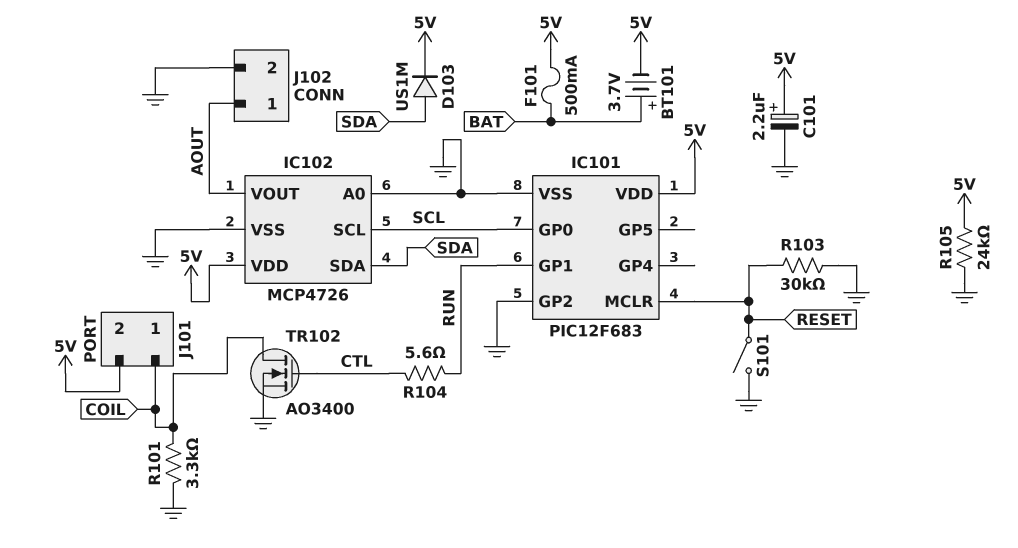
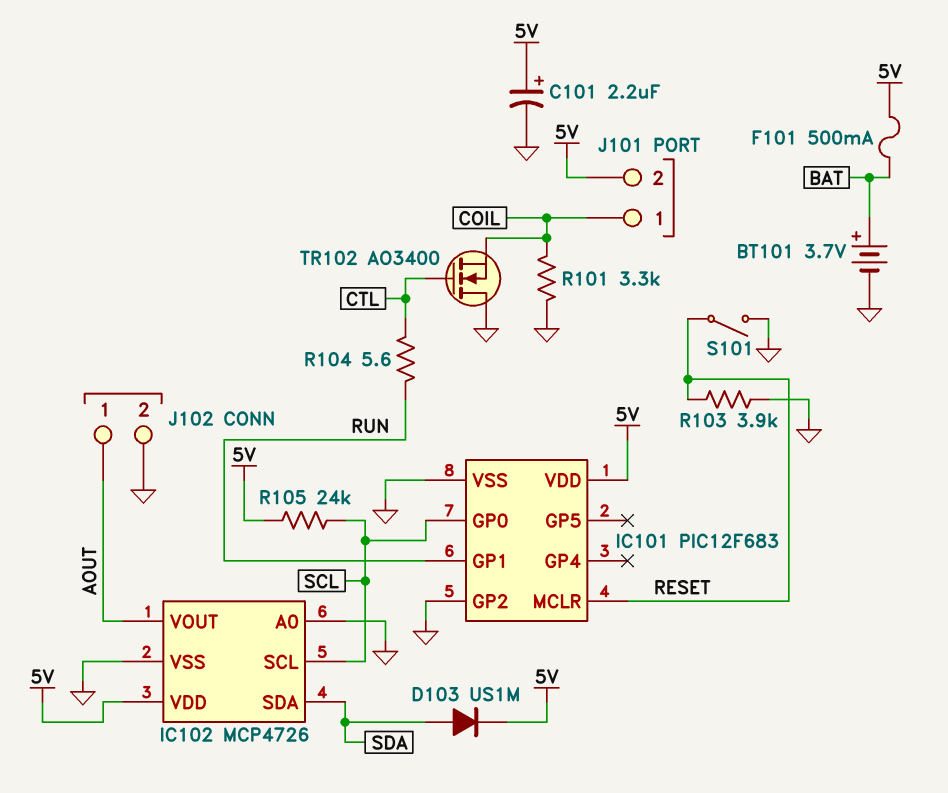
BT101: 3.7V (plus BAT, minus 5V) -> 3.7V (plus BAT, minus GND)
R103: 30k (GND, RESET) -> 3.9k (GND, RESET)
R105: 24k (5V, GND) -> 24k (5V, SCL)
TR102: NMOS AO3400 (G CTL, D COIL, S GND) -> NMOS AO3400 (G CTL, D GND, S COIL)

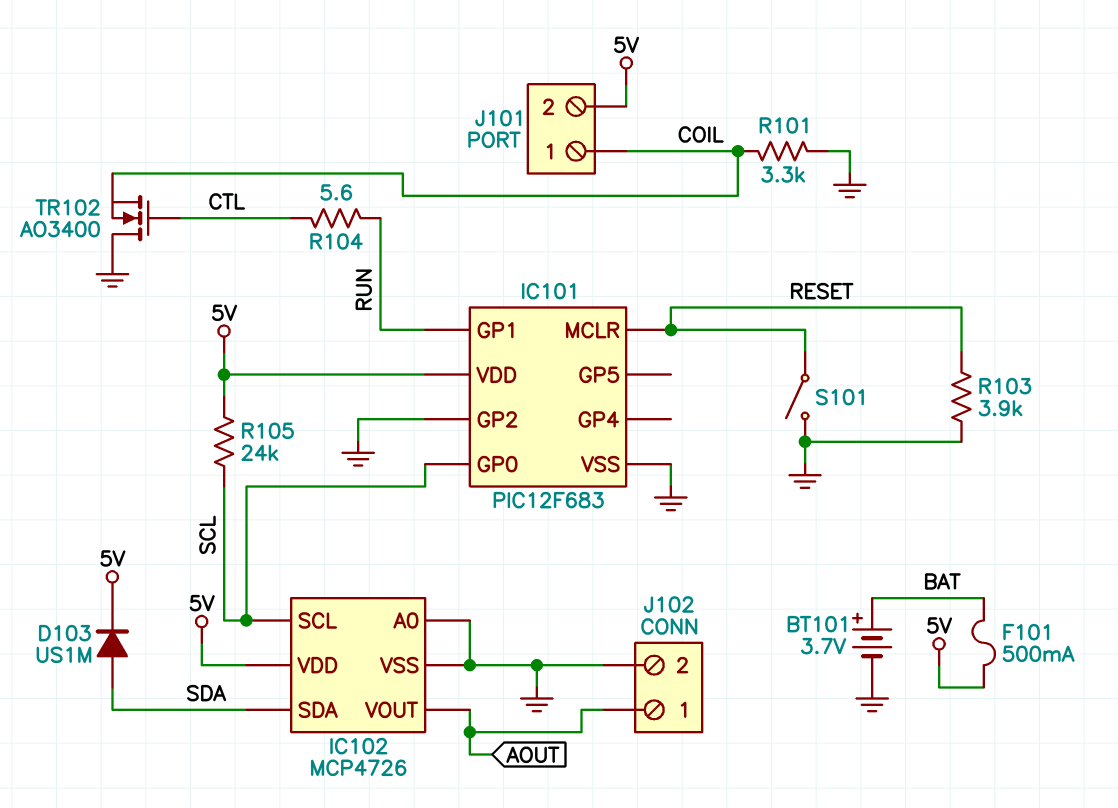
C101: 2.2uF (plus 5V, minus GND) -> none

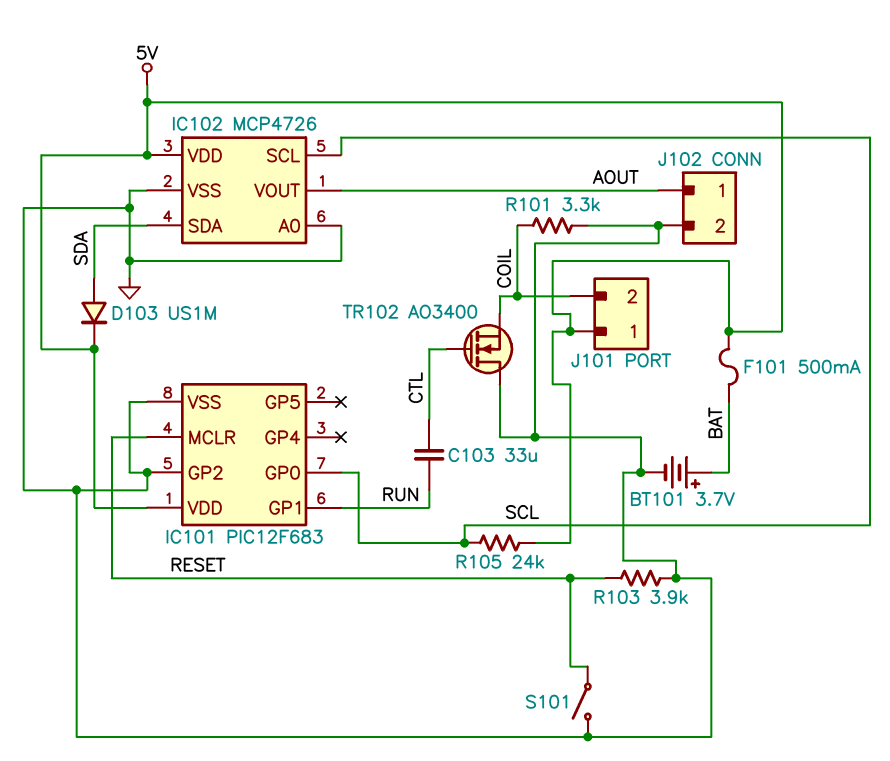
C103: none -> 33uF (CTL, RUN)
J101 pin 1: COIL -> 5V
J101 pin 2: 5V -> COIL
R104: 5.6 (CTL, RUN) -> none

